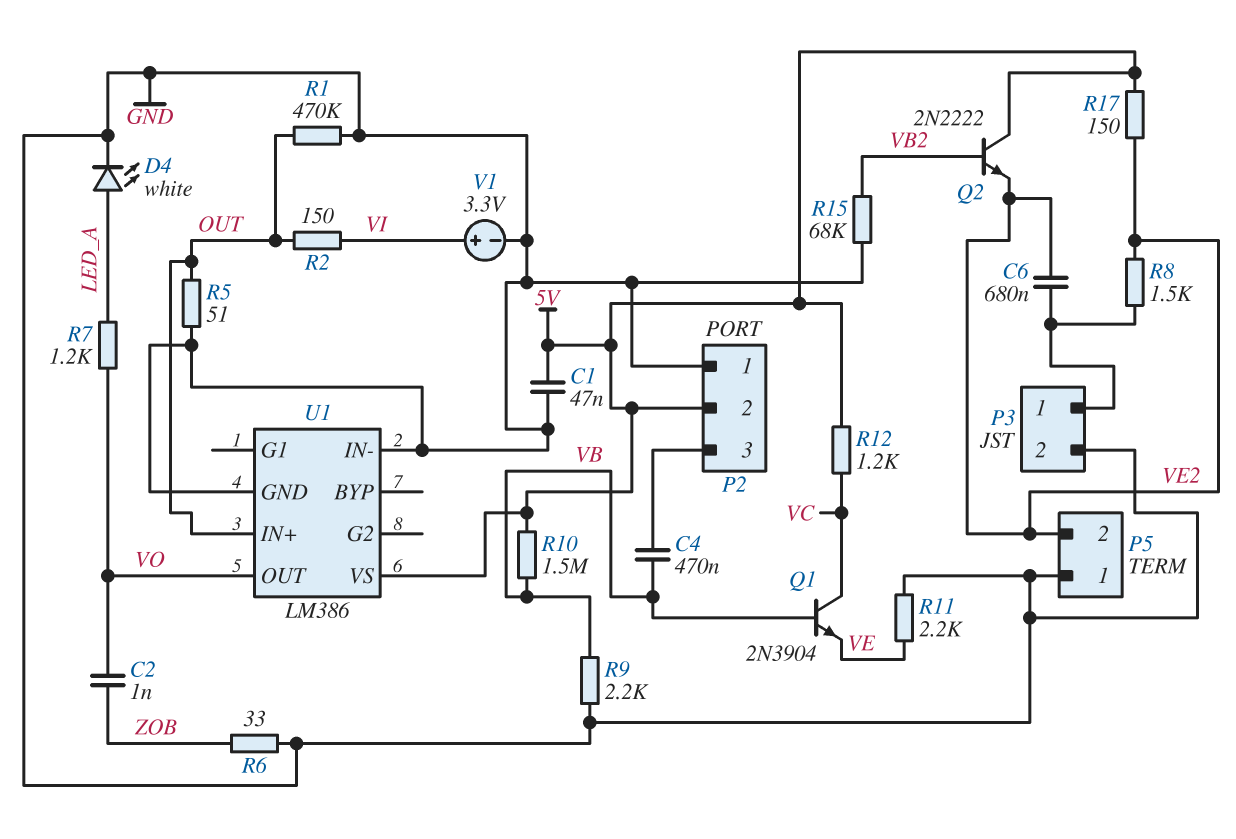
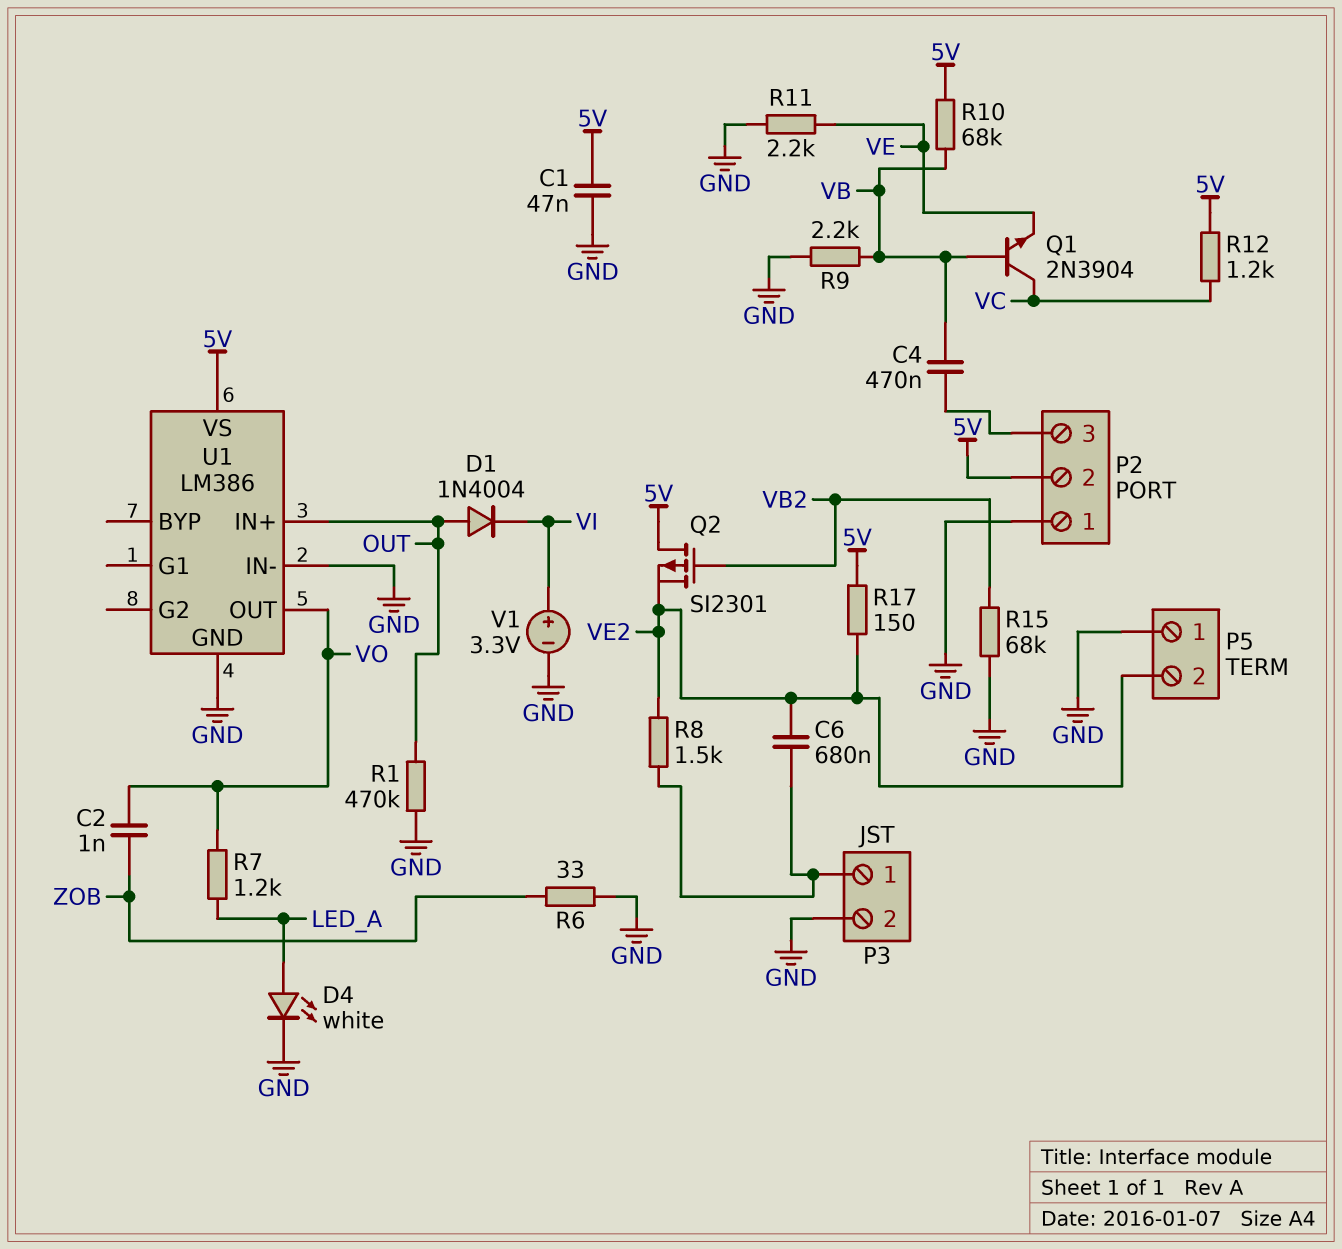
D1: none -> diode 1N4004 (A OUT, K VI)
Q2: NPN 2N2222 (B VB2, C 5V, E VE2) -> PMOS SI2301 (G VB2, D 5V, S VE2)
R2: 150 (OUT, VI) -> none
R5: 51 (GND, OUT) -> none
R10: 1.5M (5V, VB) -> 68k (5V, VB)

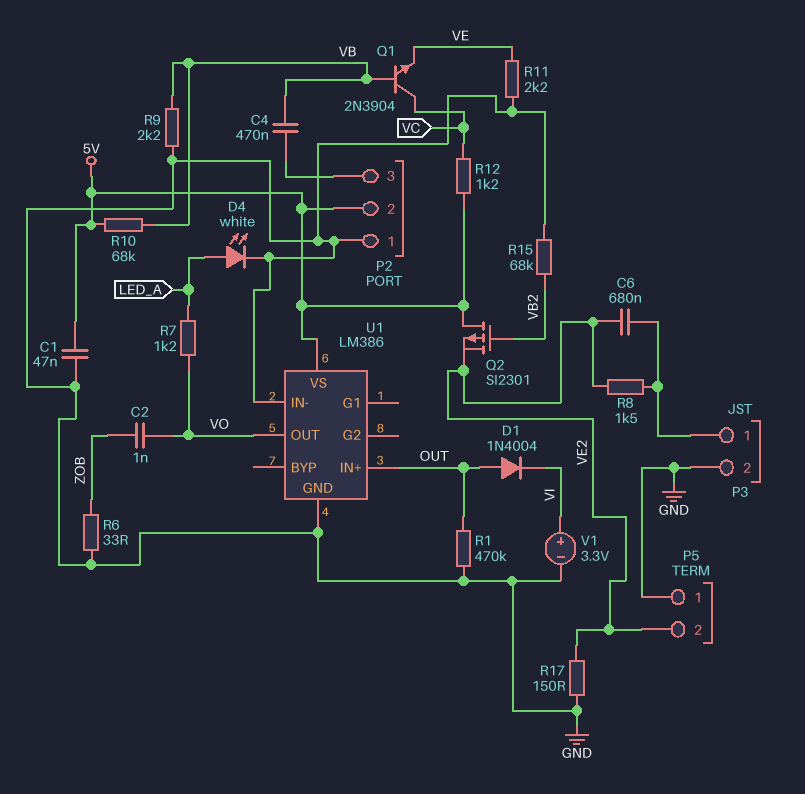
R17: 150 (5V, VE2) -> 150 (GND, VE2)

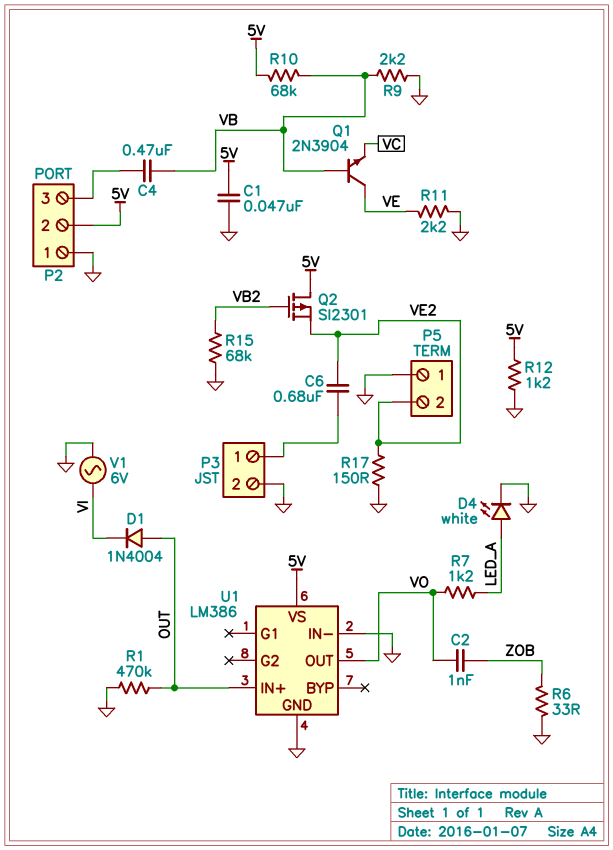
Q1: NPN 2N3904 (B VB, C VC, E VE) -> NPN 2N3904 (B VB, C VE, E VC)
R8: 1.5k (P3/1, VE2) -> none
R12: 1.2k (5V, VC) -> 1.2k (5V, GND)
V1: 3.3V (plus VI, minus GND) -> AC 6V (GND, VI)

